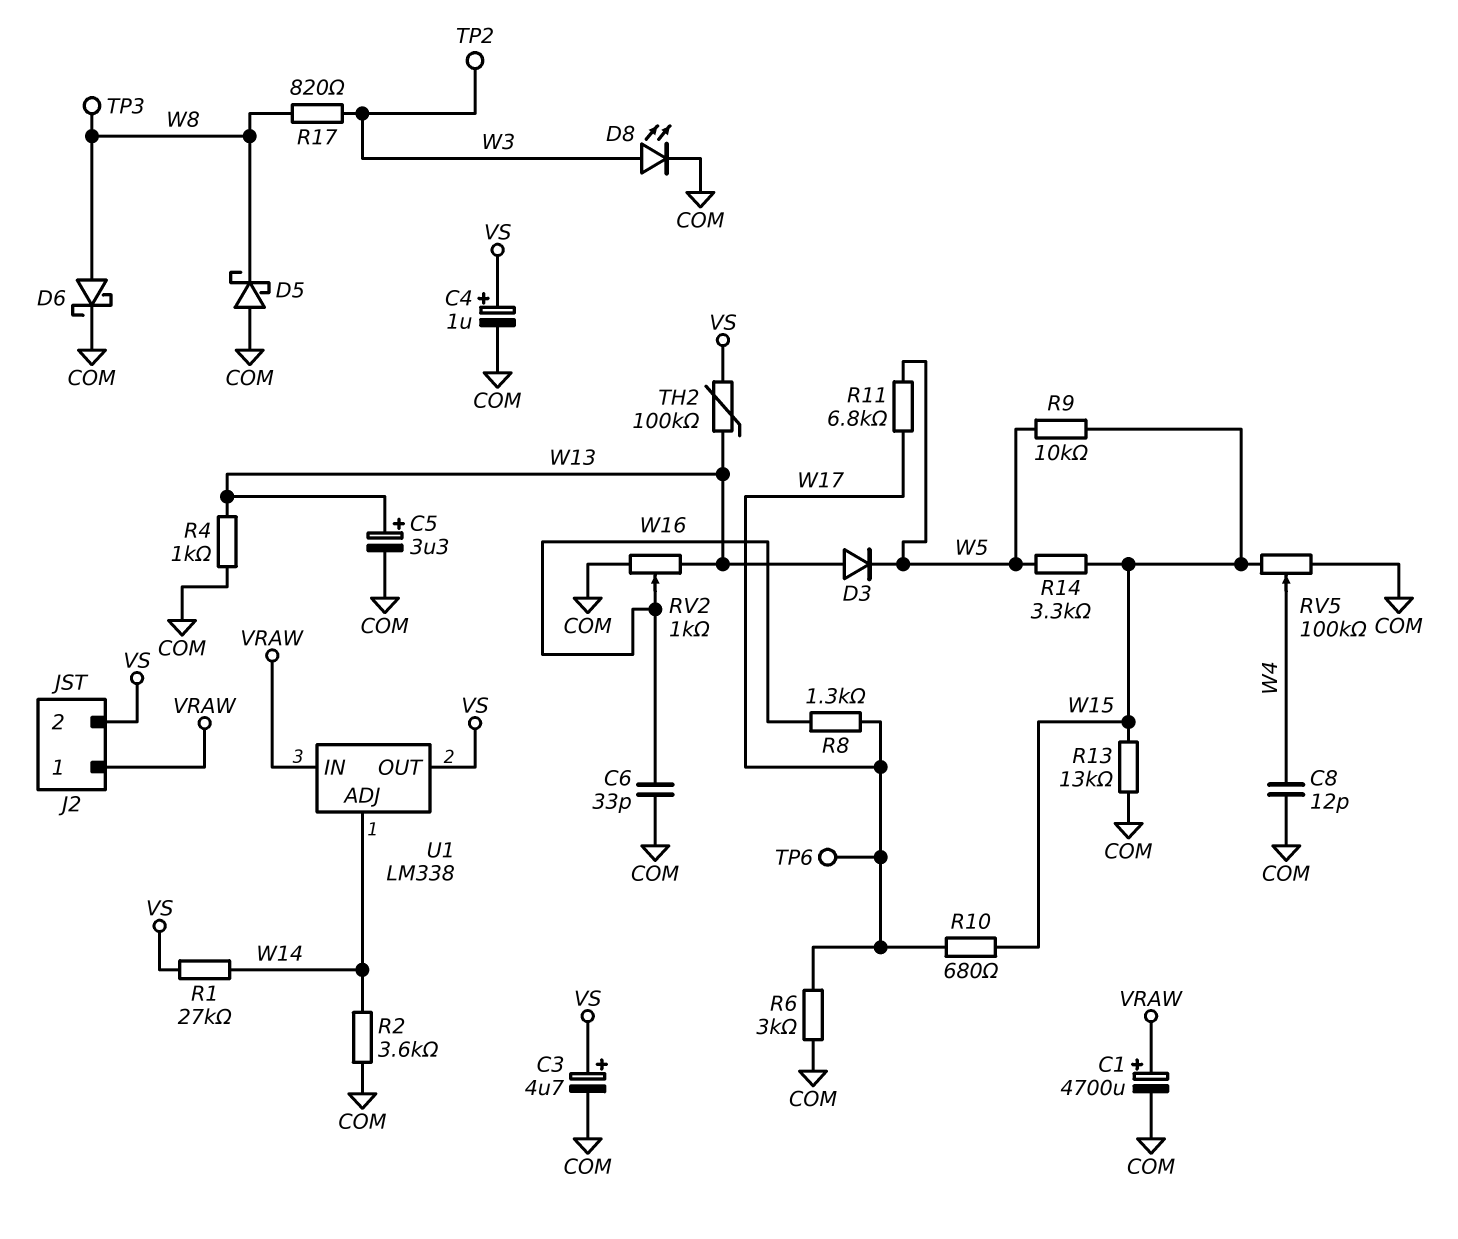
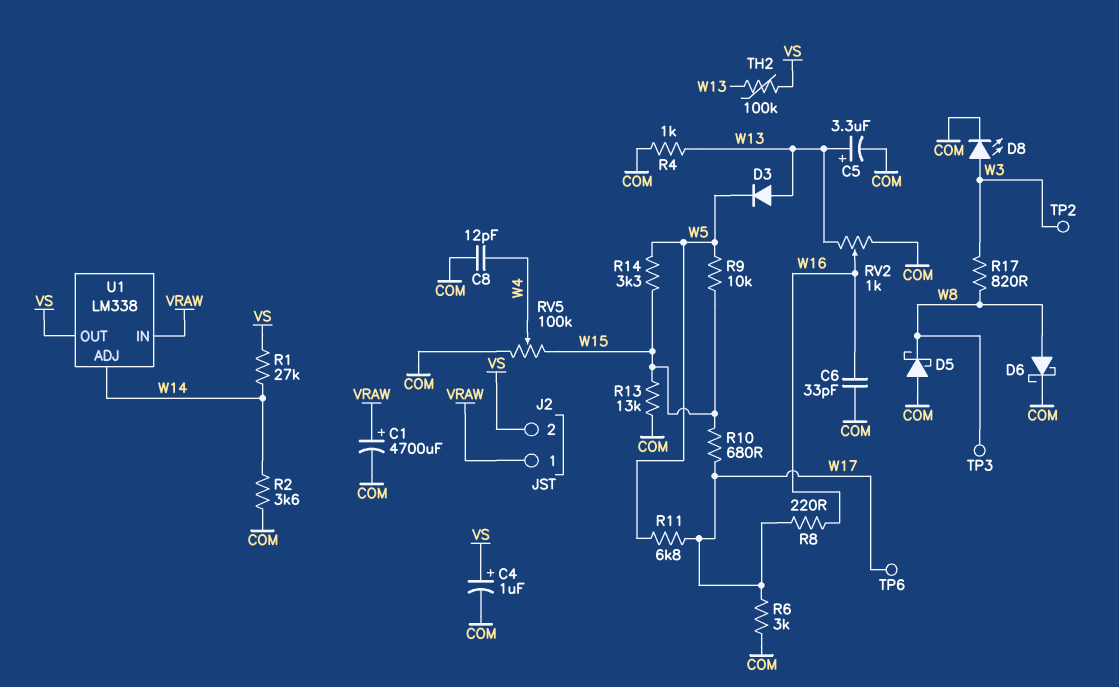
C3: 4.7uF (plus VS, minus COM) -> none
R8: 1.3k (W16, W17) -> 220 (W16, W17)

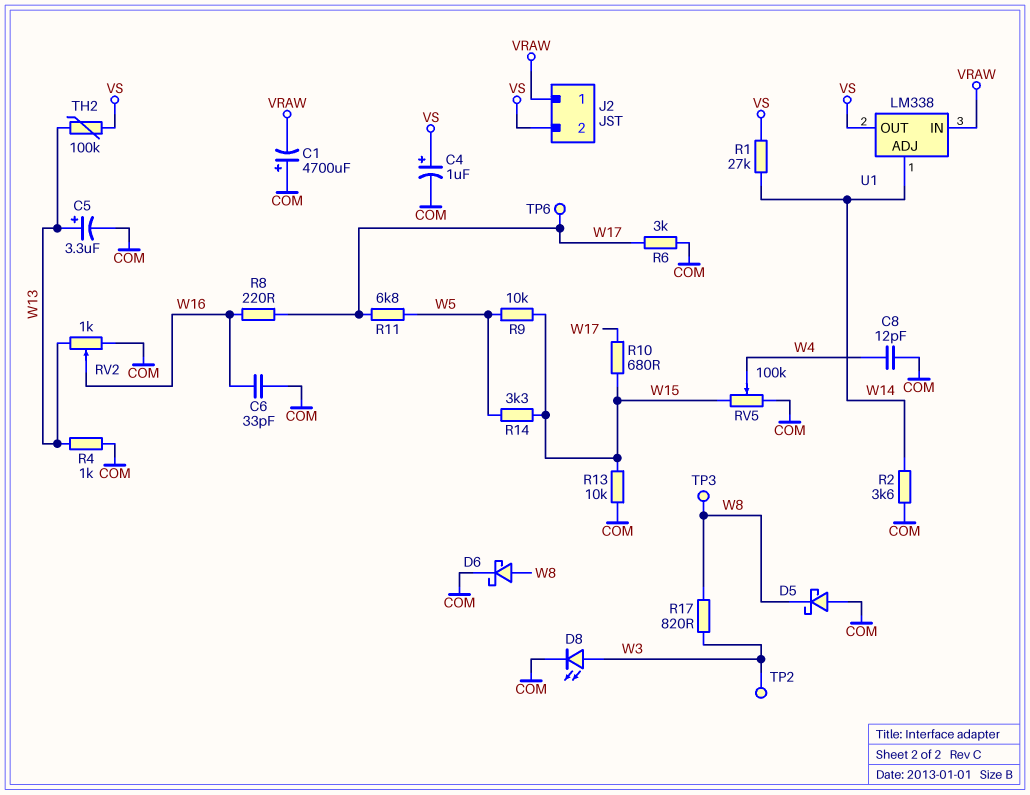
C1: 4700uF (plus VRAW, minus COM) -> 4700uF (plus COM, minus VRAW)
D3: diode (A W13, K W5) -> none
R13: 13k (COM, W15) -> 10k (COM, W15)

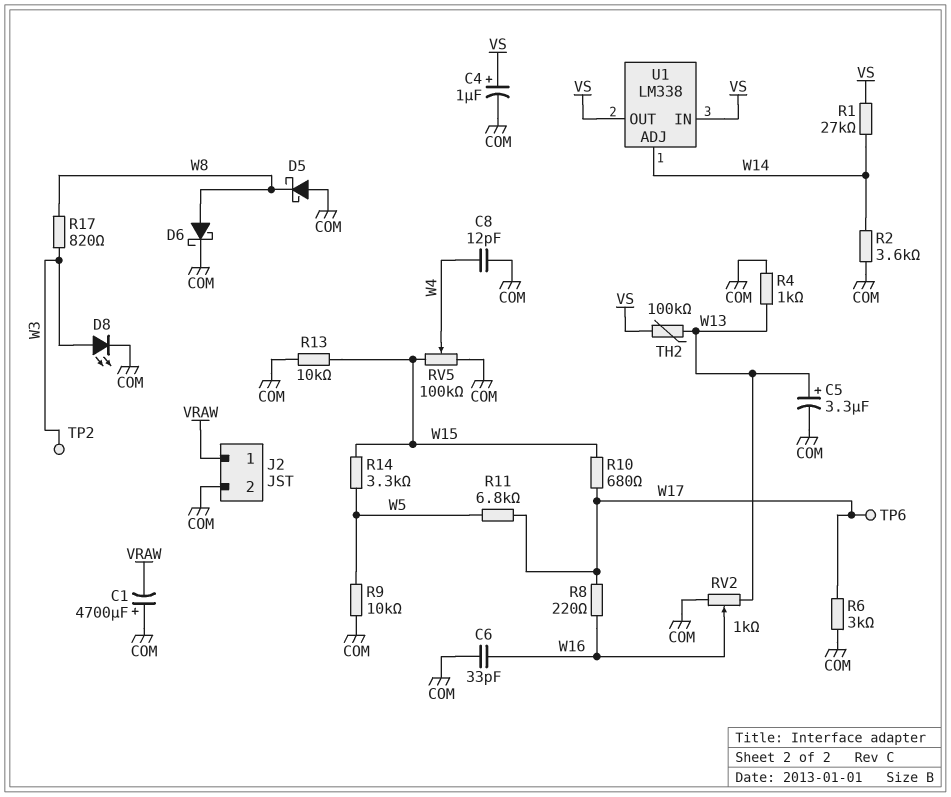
J2 pin 2: VS -> COM
R9: 10k (W5, W15) -> 10k (COM, W5)
TP3: test point (W8) -> none
U1 pin IN: VRAW -> VS

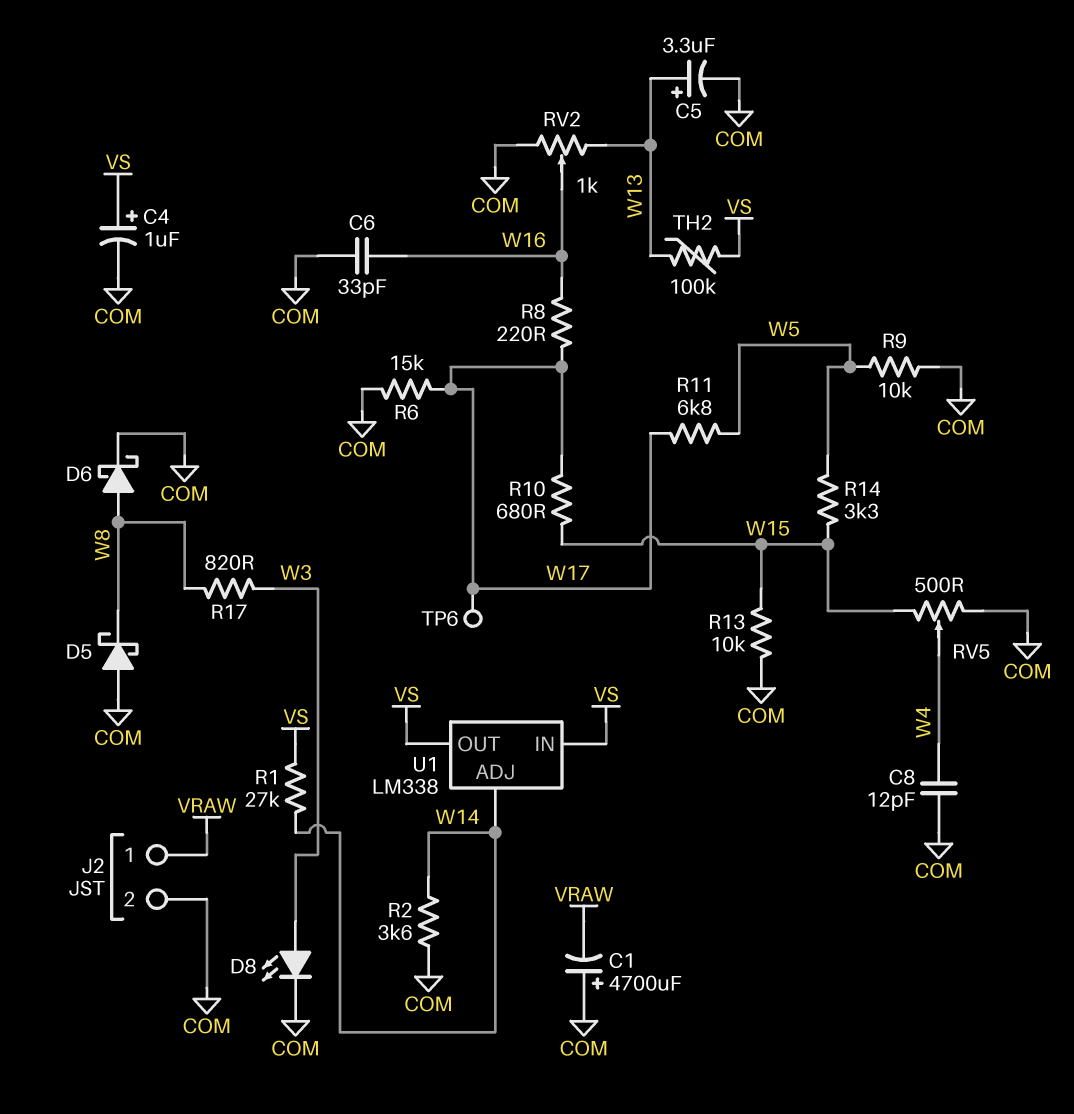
R4: 1k (COM, W13) -> none
R6: 3k (COM, W17) -> 15k (COM, W17)
RV5: 100k (COM, W15, wiper W4) -> 500 (COM, W15, wiper W4)
TP2: test point (W3) -> none

